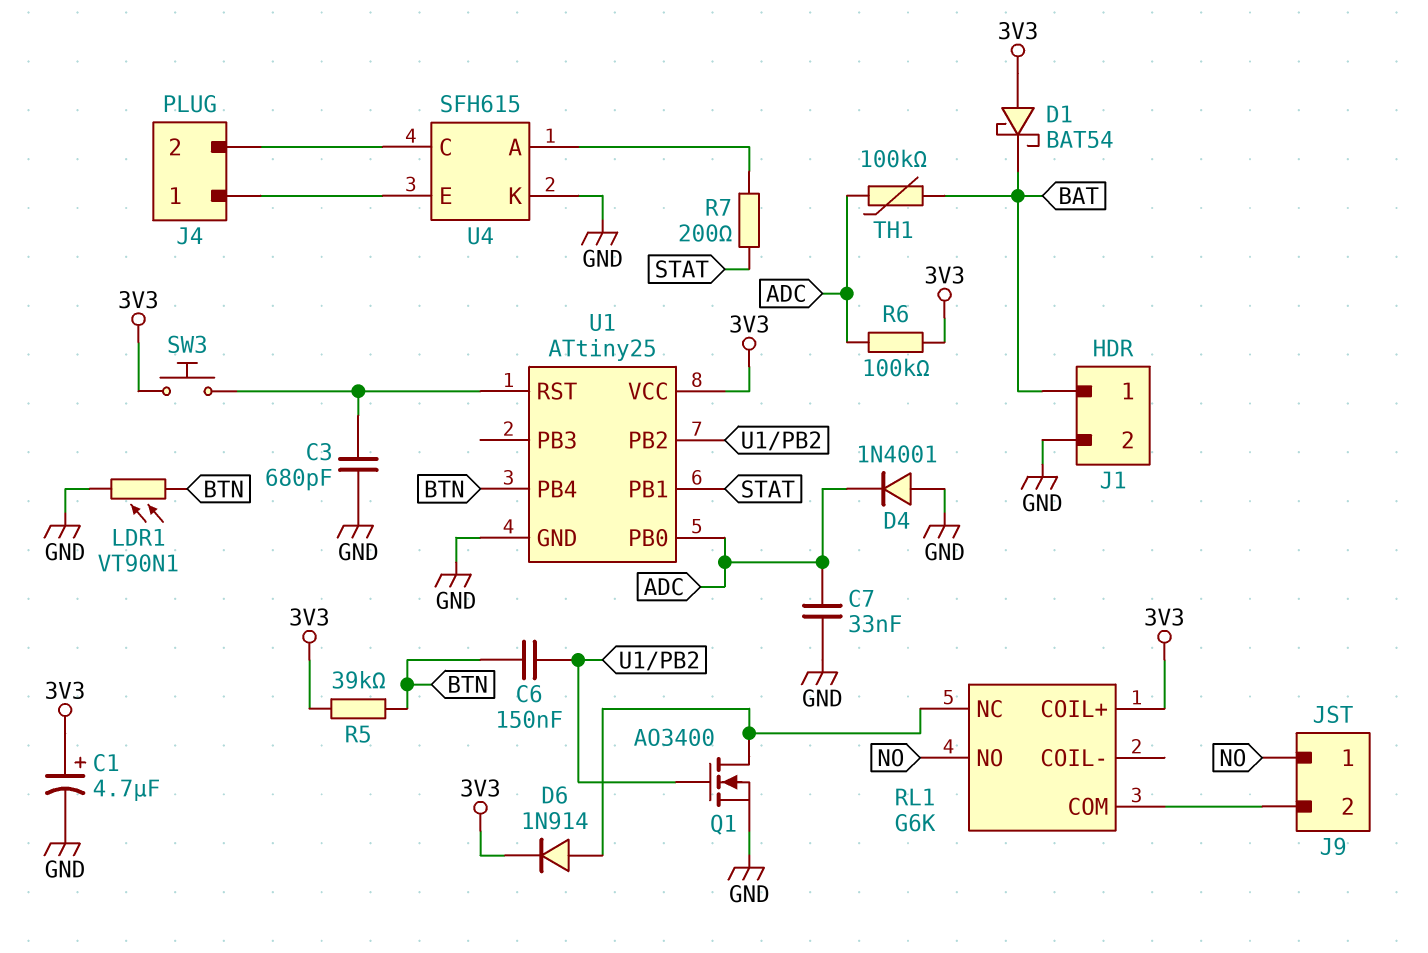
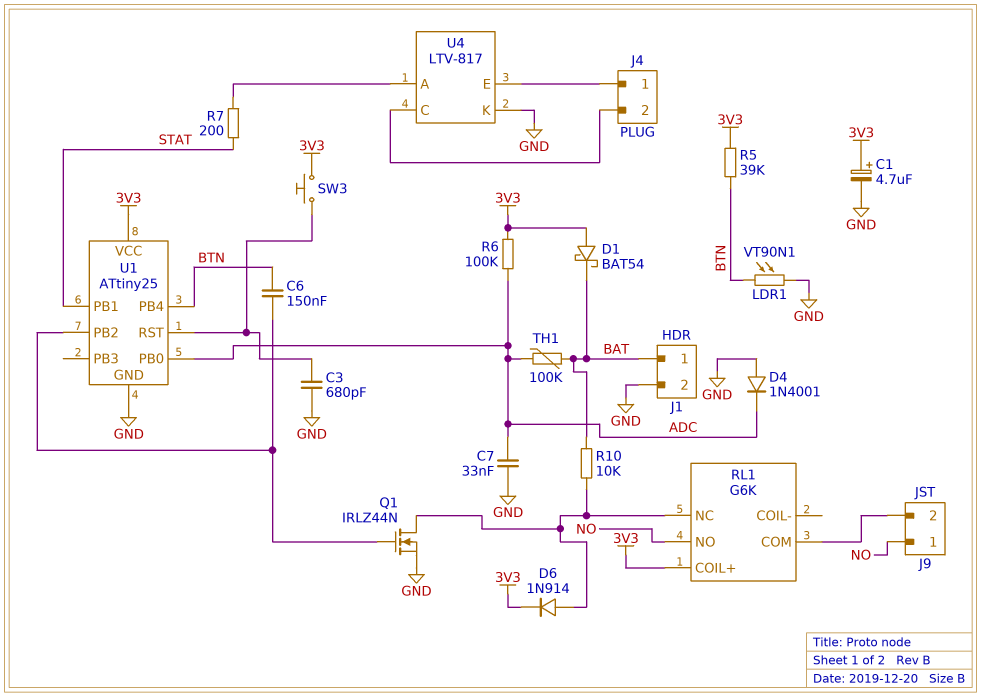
Q1: NMOS AO3400 (G U1/PB2, D RL1/NC, S GND) -> NMOS IRLZ44N (G U1/PB2, D RL1/NC, S GND)
R10: none -> 10k (BAT, RL1/NC)
U4: SFH615 -> LTV-817

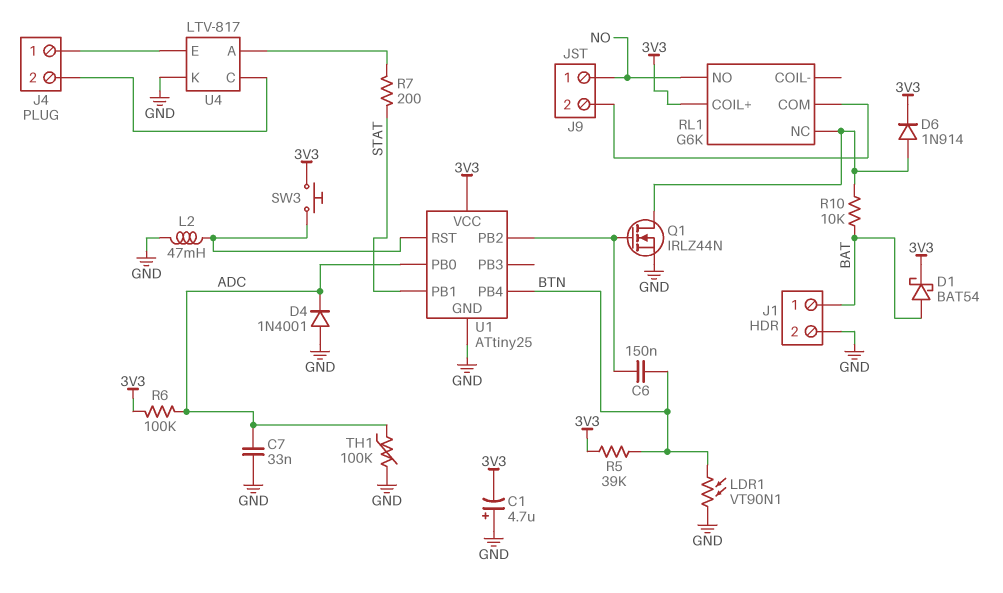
C1: 4.7uF (plus 3V3, minus GND) -> 4.7uF (plus GND, minus 3V3)
C3: 680pF (GND, U1/RST) -> none
D1: schottky BAT54 (A 3V3, K BAT) -> schottky BAT54 (A BAT, K 3V3)
L2: none -> 47mH (GND, U1/RST)
TH1: 100k (ADC, BAT) -> 100k (ADC, GND)

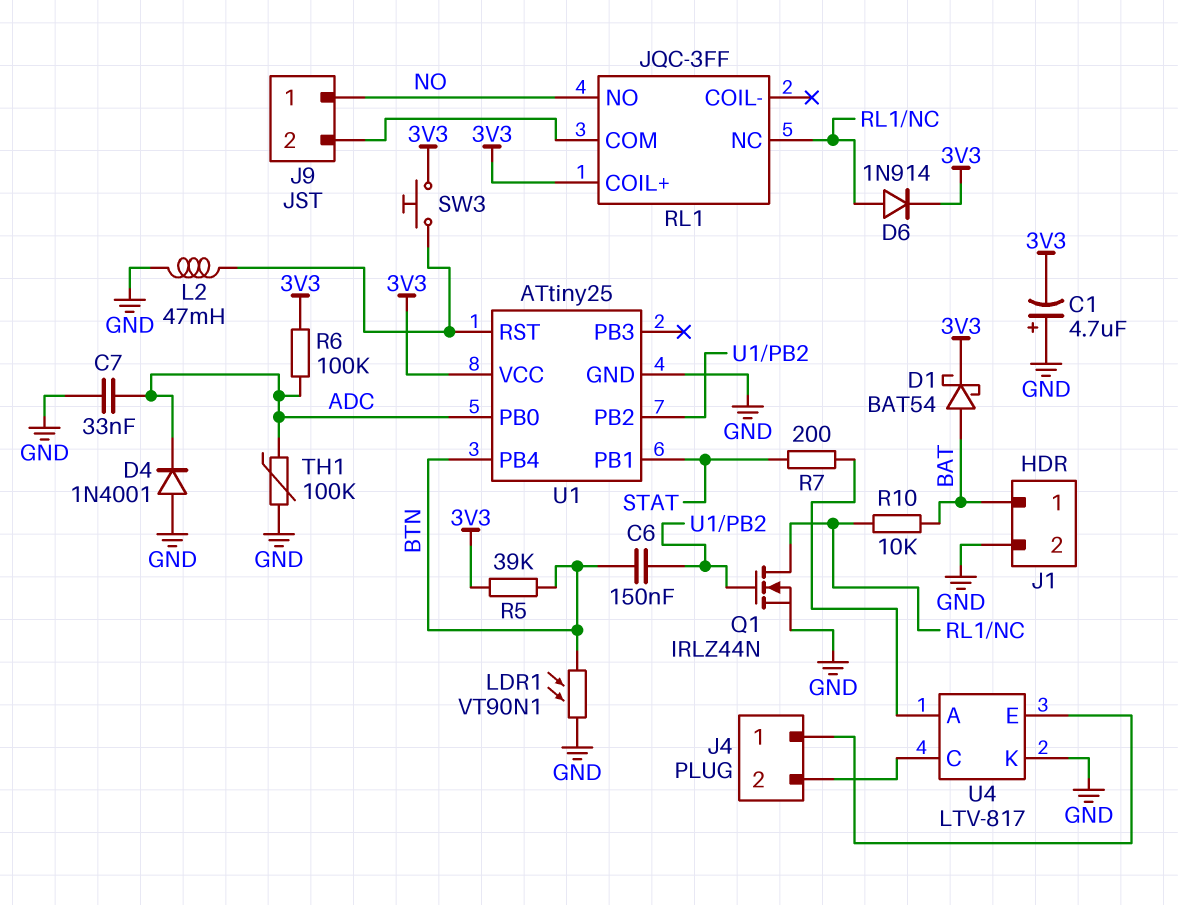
RL1: G6K -> JQC-3FF

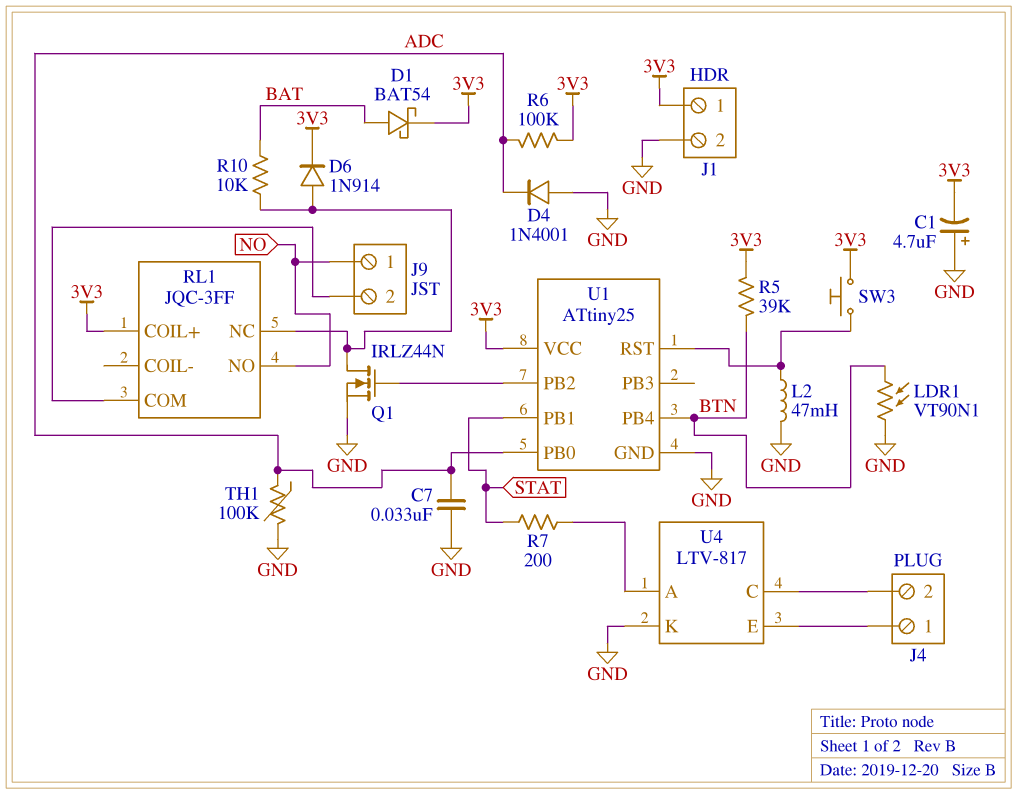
C6: 150nF (BTN, U1/PB2) -> none
J1 pin 1: BAT -> 3V3

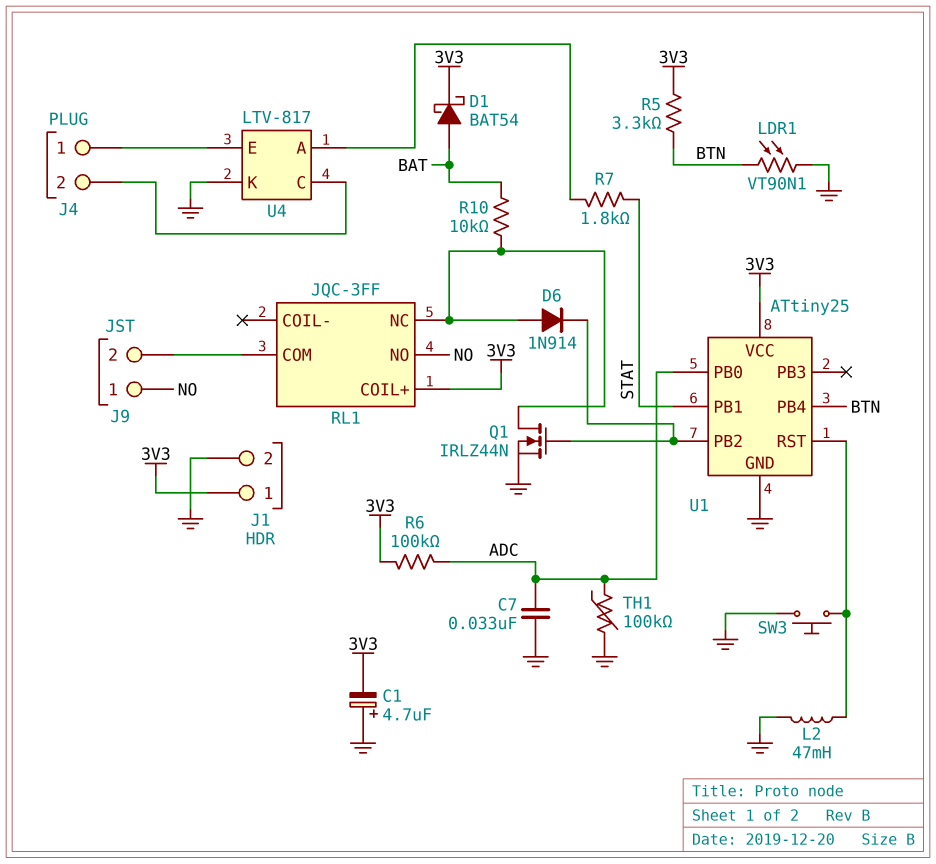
D4: diode 1N4001 (A GND, K ADC) -> none
D6: diode 1N914 (A RL1/NC, K 3V3) -> diode 1N914 (A RL1/NC, K U1/PB2)
R5: 39k (3V3, BTN) -> 3.3k (3V3, BTN)
R7: 200 (STAT, U4/A) -> 1.8k (STAT, U4/A)
SW3: button (3V3, U1/RST) -> button (GND, U1/RST)

